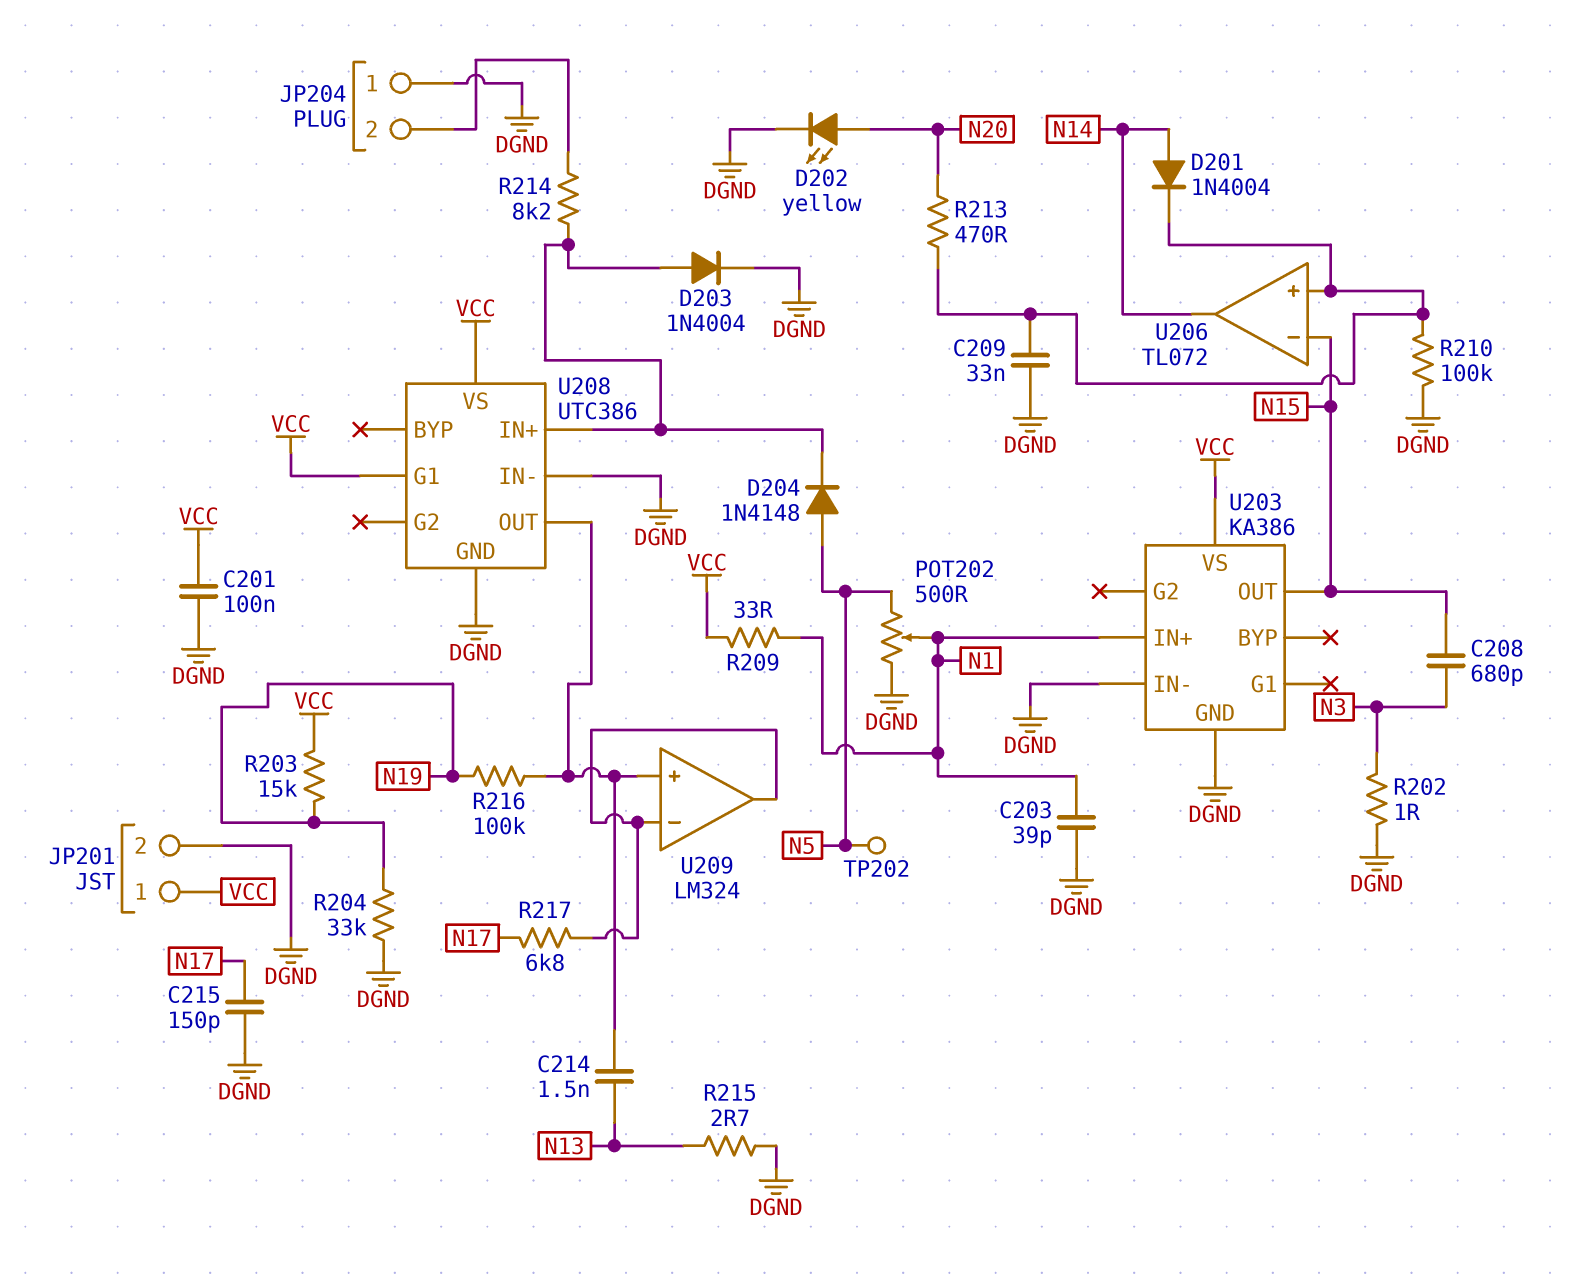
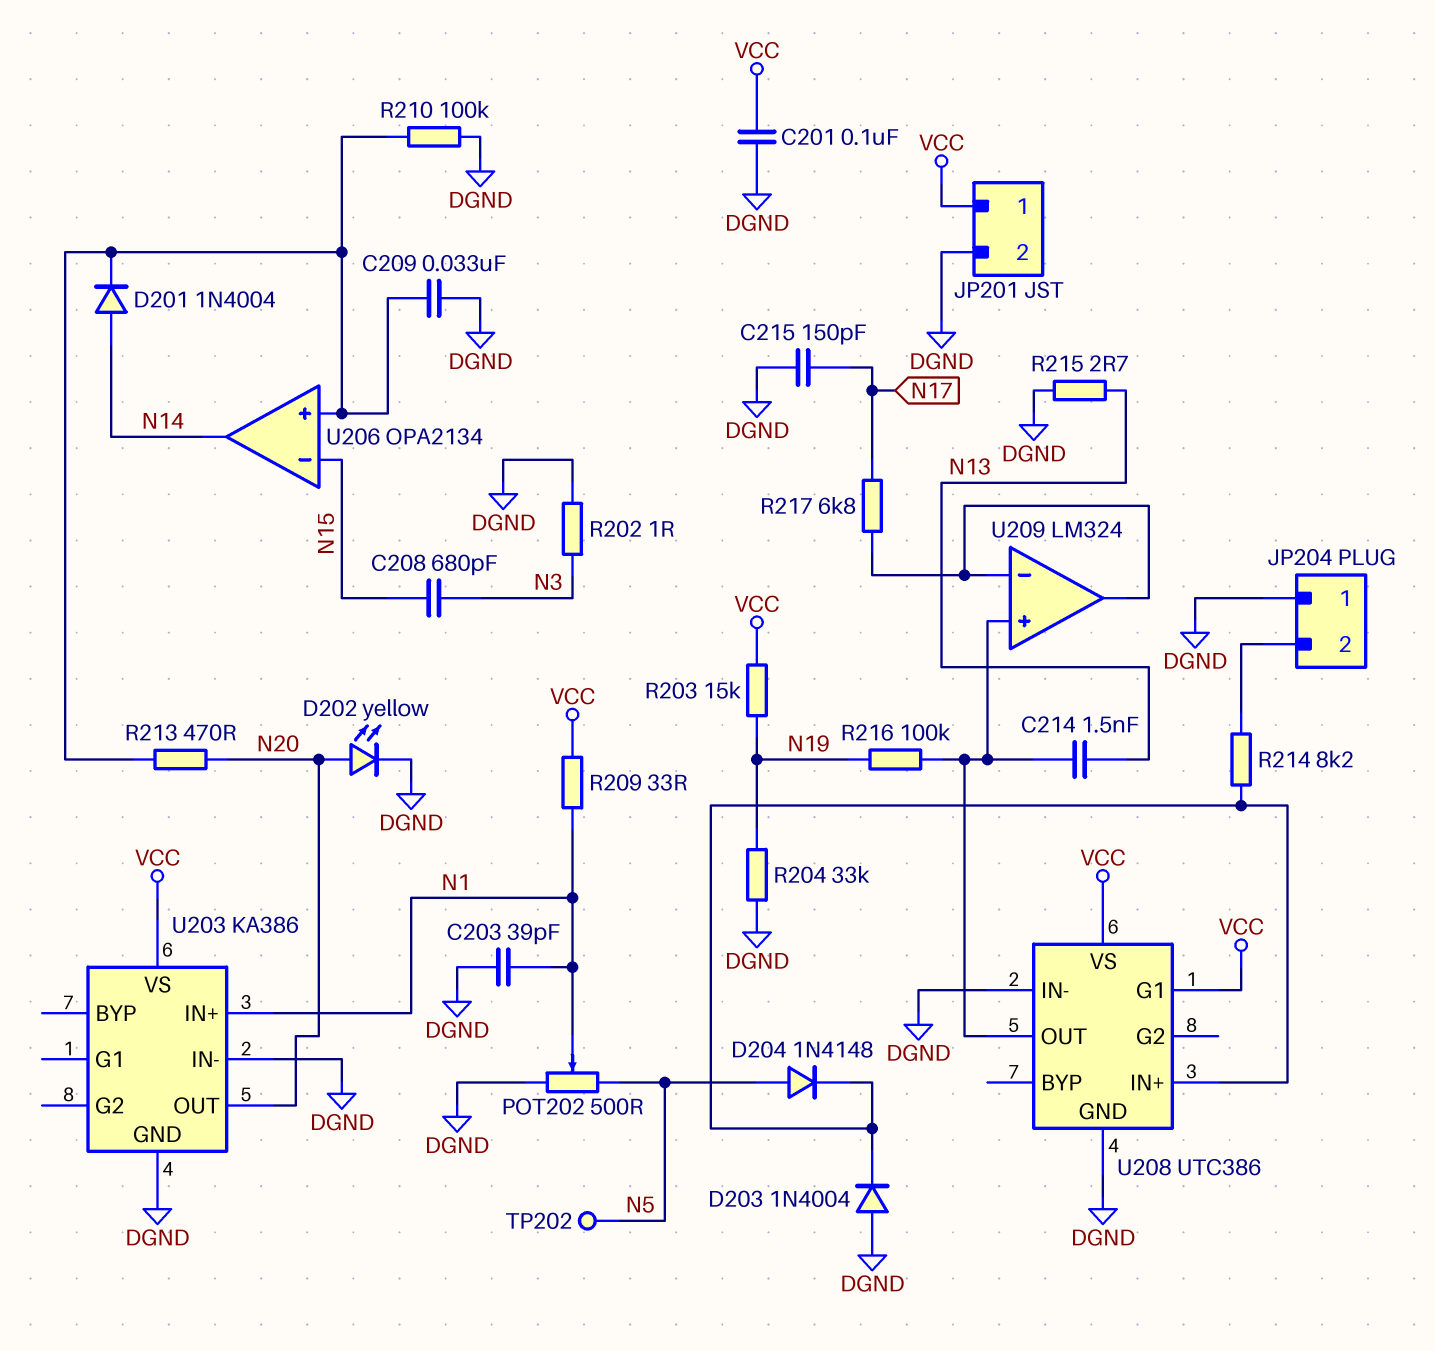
D203: diode 1N4004 (A U208/IN+, K DGND) -> diode 1N4004 (A DGND, K U208/IN+)
U203 pin OUT: N15 -> N20
U206: TL072 -> OPA2134

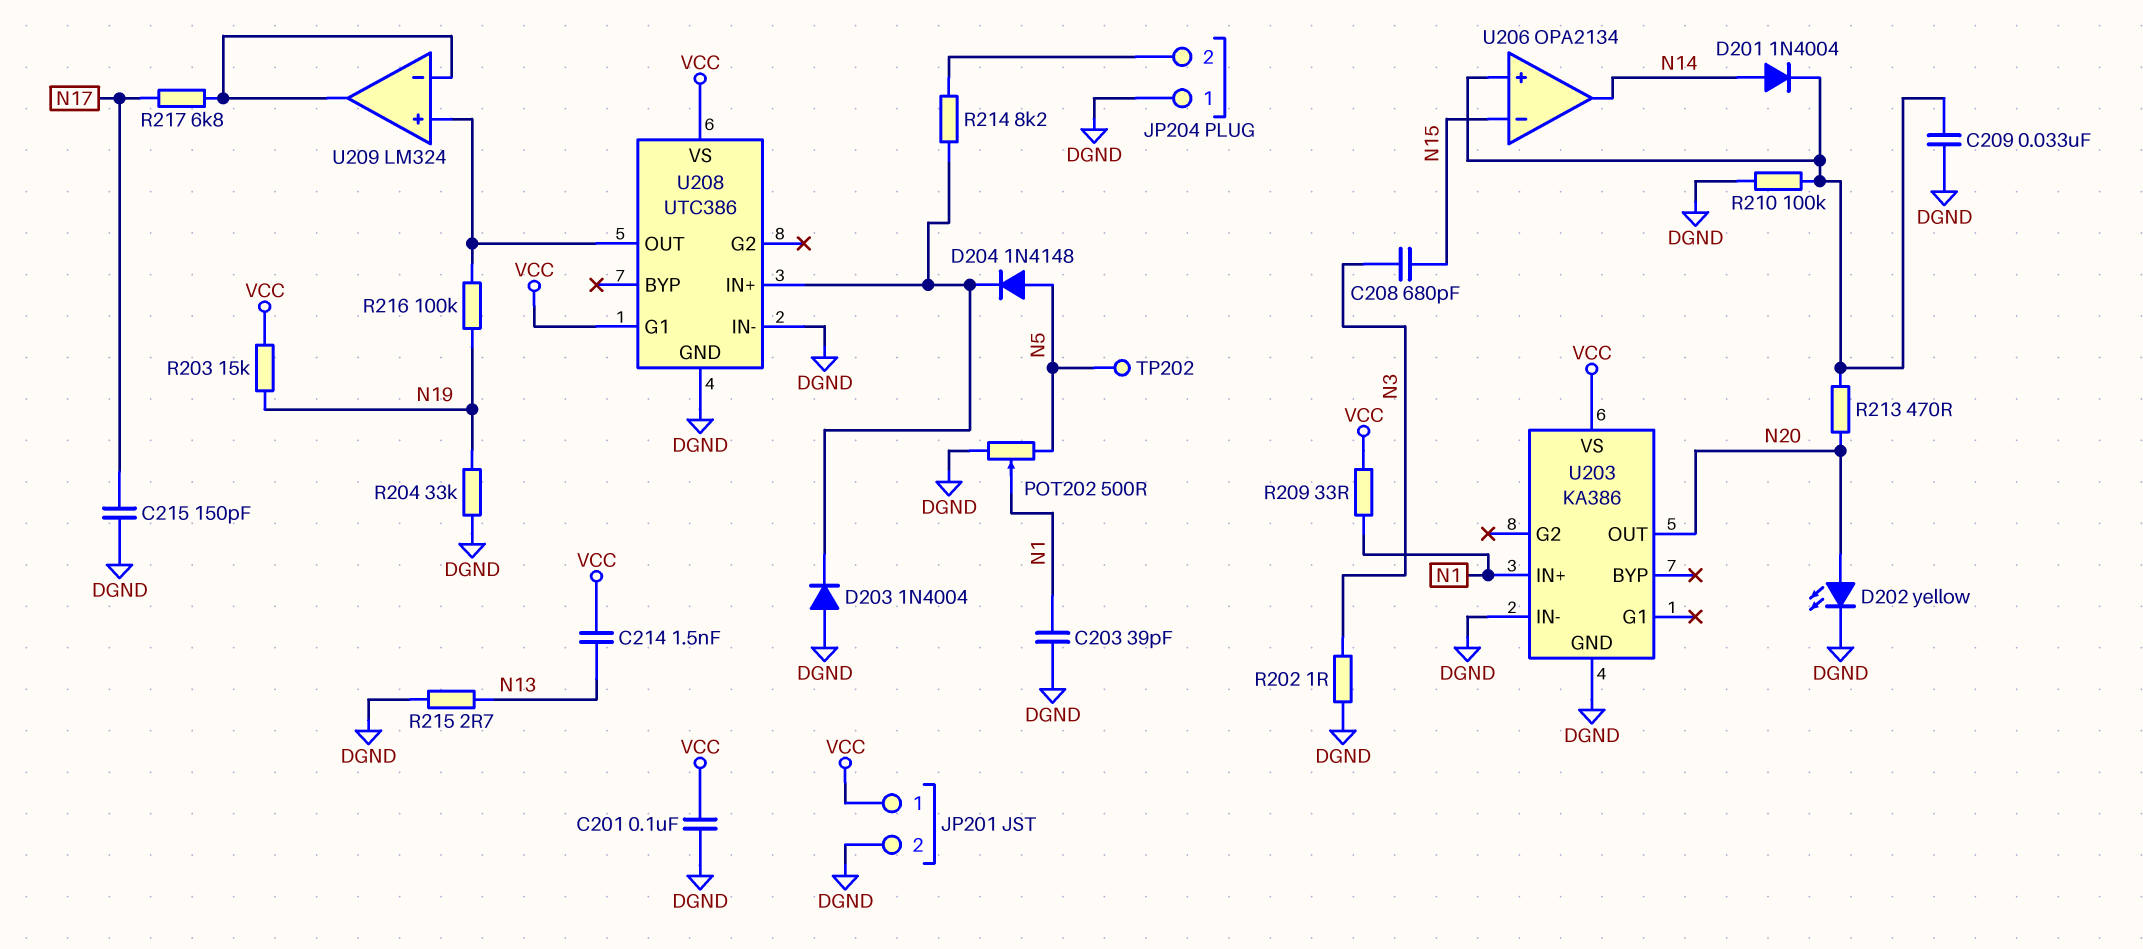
C214: 1.5nF (N13, U208/OUT) -> 1.5nF (N13, VCC)

